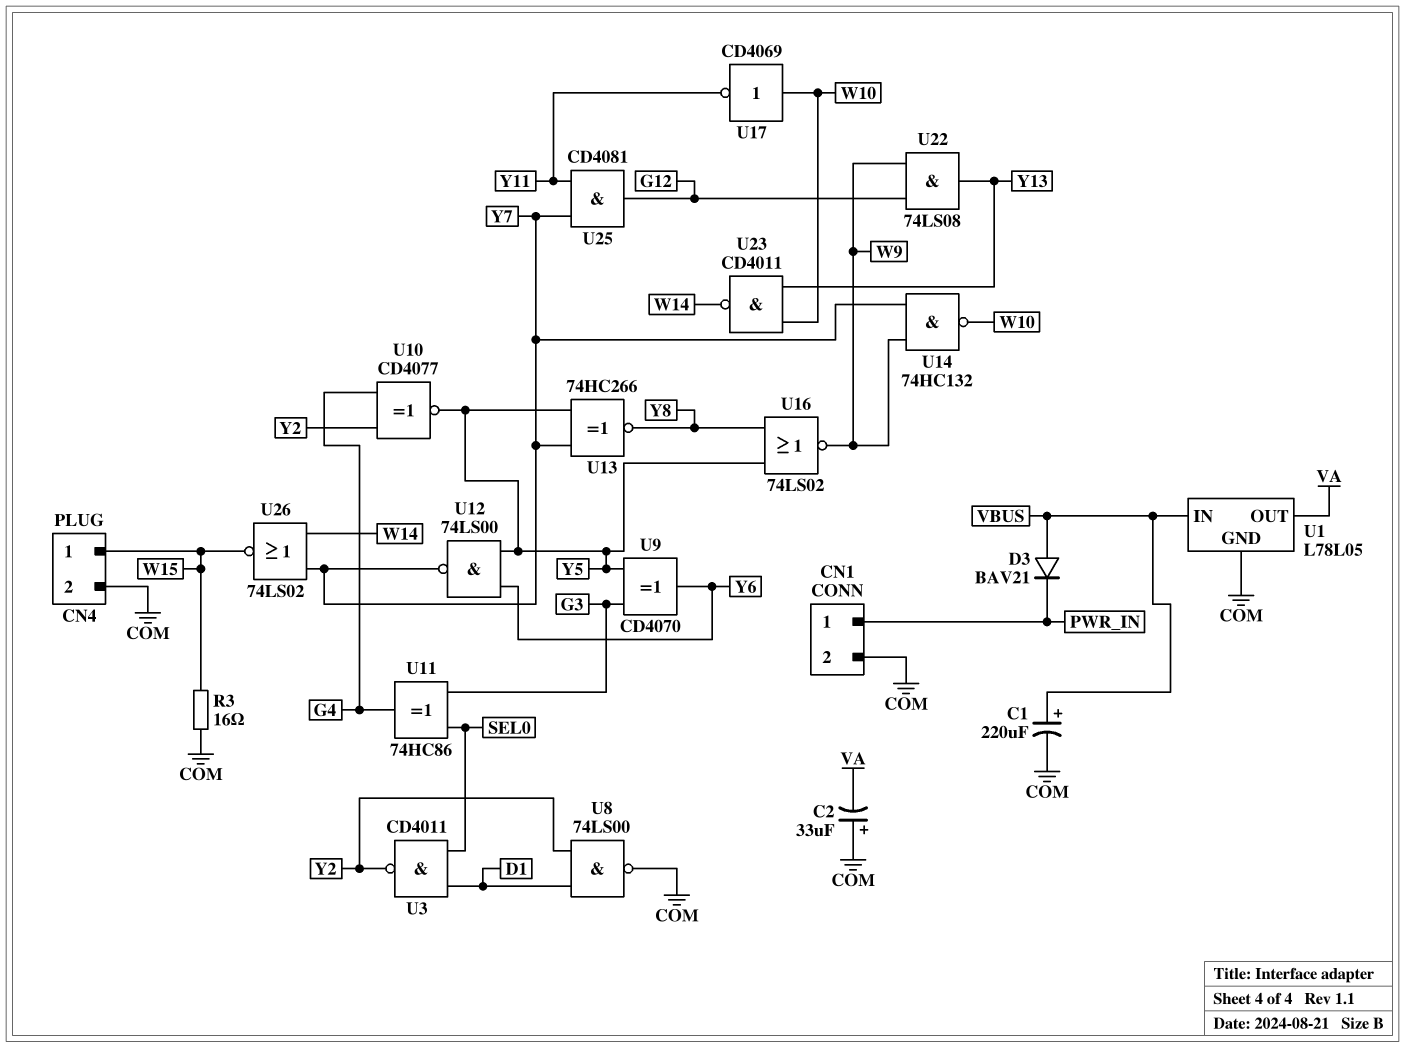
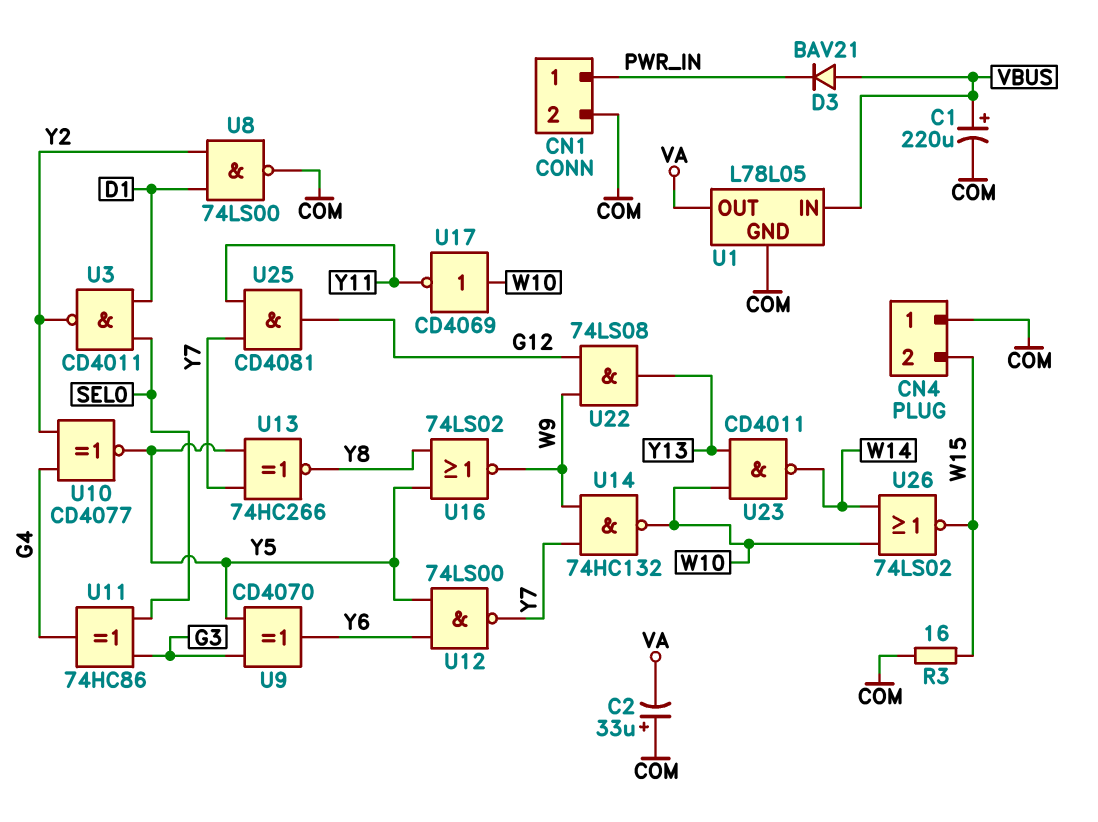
CN4 pin 1: W15 -> COM
CN4 pin 2: COM -> W15
U26: NOR 74LS02 (in W14, in Y7, out W15) -> NOR 74LS02 (in W10, in W14, out W15)

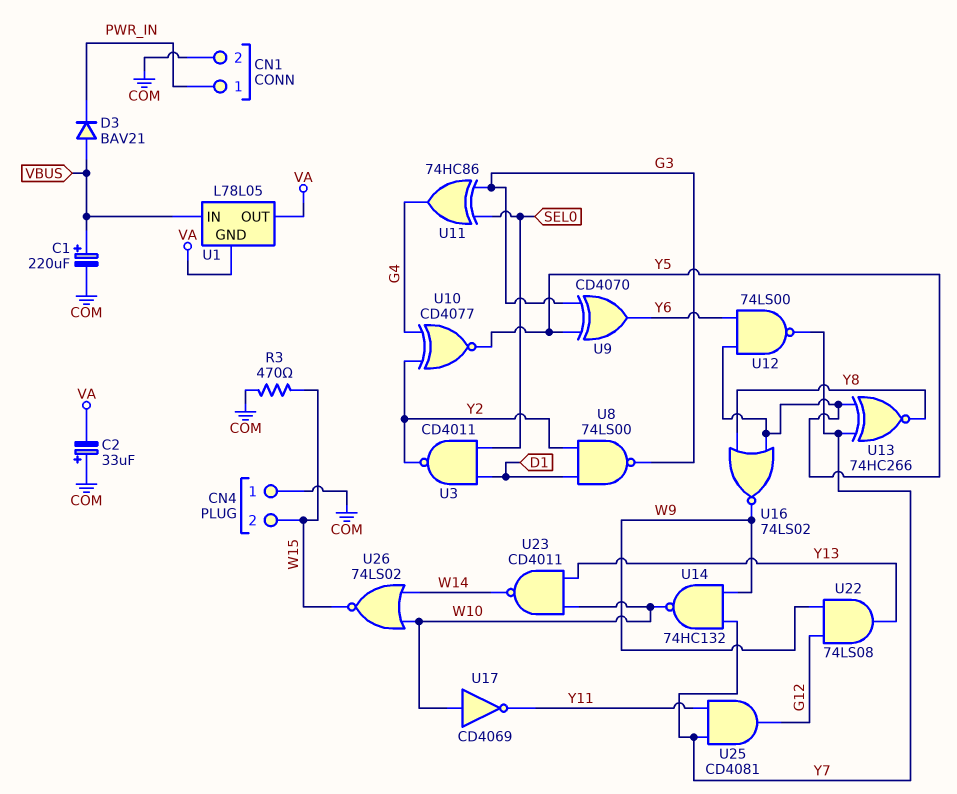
R3: 16 (COM, W15) -> 470 (COM, W15)
U1 pin GND: COM -> VA
U8: NAND 74LS00 (in D1, in Y2, out COM) -> NAND 74LS00 (in D1, in Y2, out G3)

